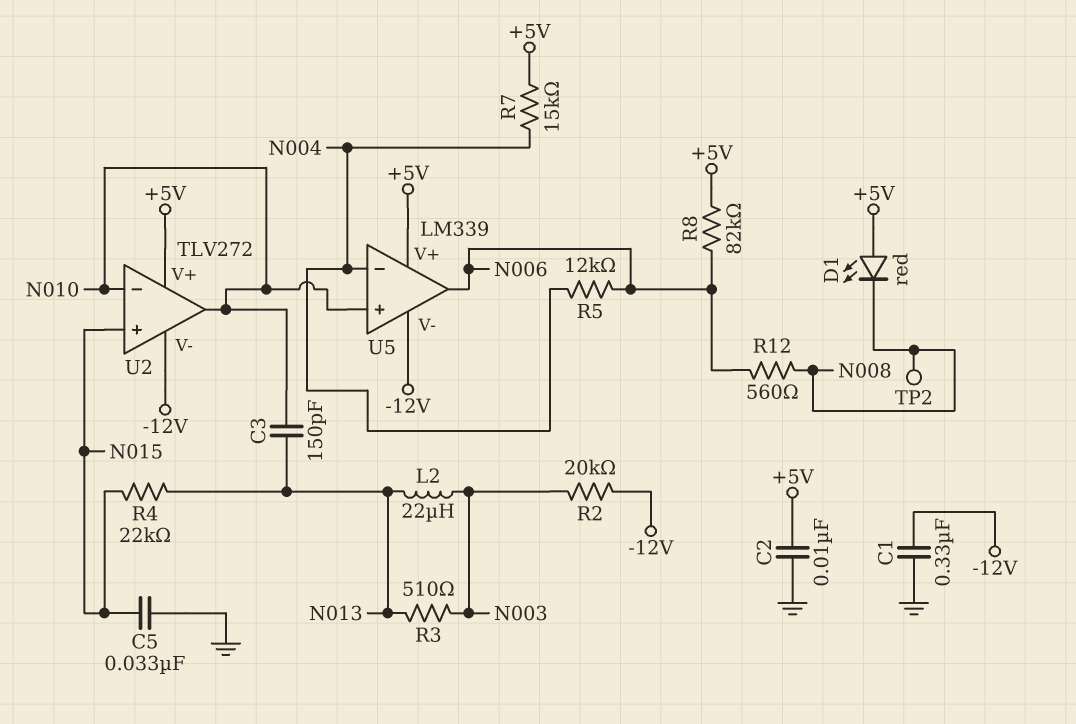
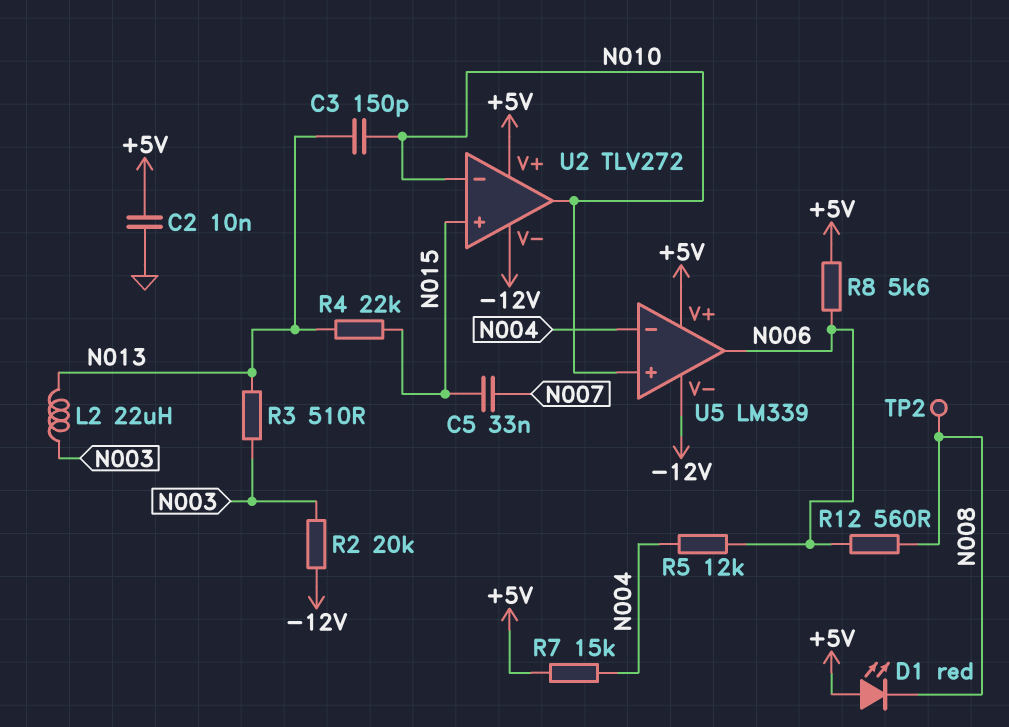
C1: 330nF (-12V, GND) -> none
C5: 33nF (GND, N015) -> 33nF (N007, N015)
R8: 82k (+5V, N006) -> 5.6k (+5V, N006)

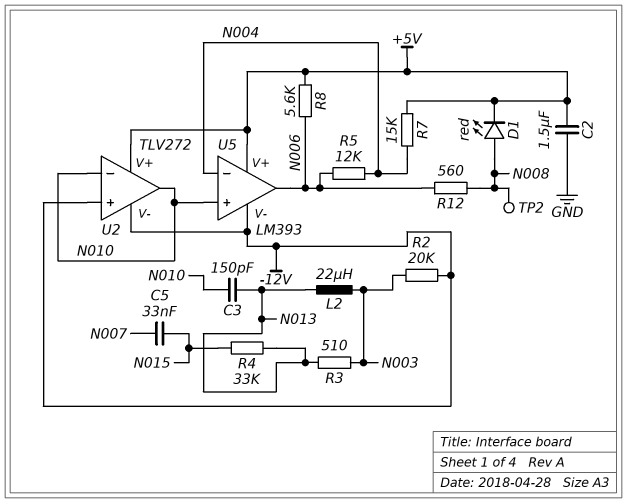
C2: 10nF (+5V, GND) -> 1.5uF (+5V, GND)
D1: LED red (A +5V, K N008) -> LED red (A N008, K +5V)
R4: 22k (N013, N015) -> 33k (N013, N015)
U2 pin in+: N015 -> -12V
U5: LM339 -> LM393

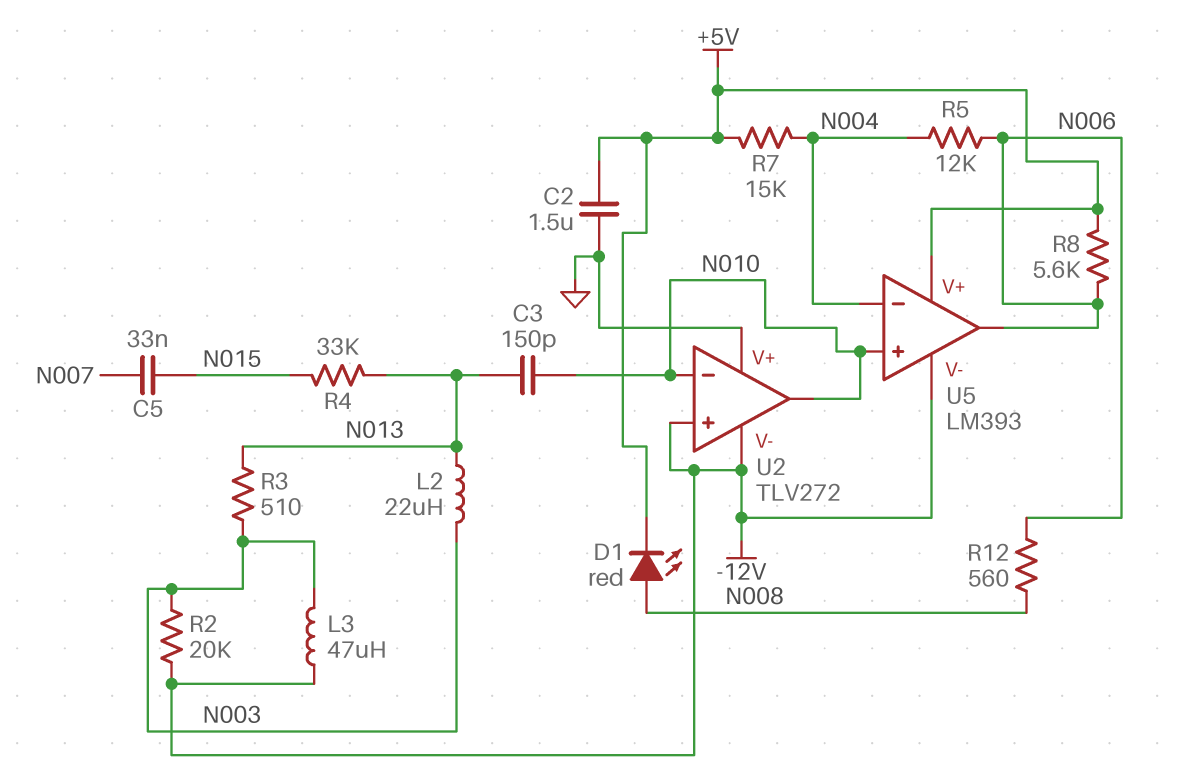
L3: none -> 47uH (-12V, N003)
TP2: test point (N008) -> none
U2 pin V+: +5V -> GND

